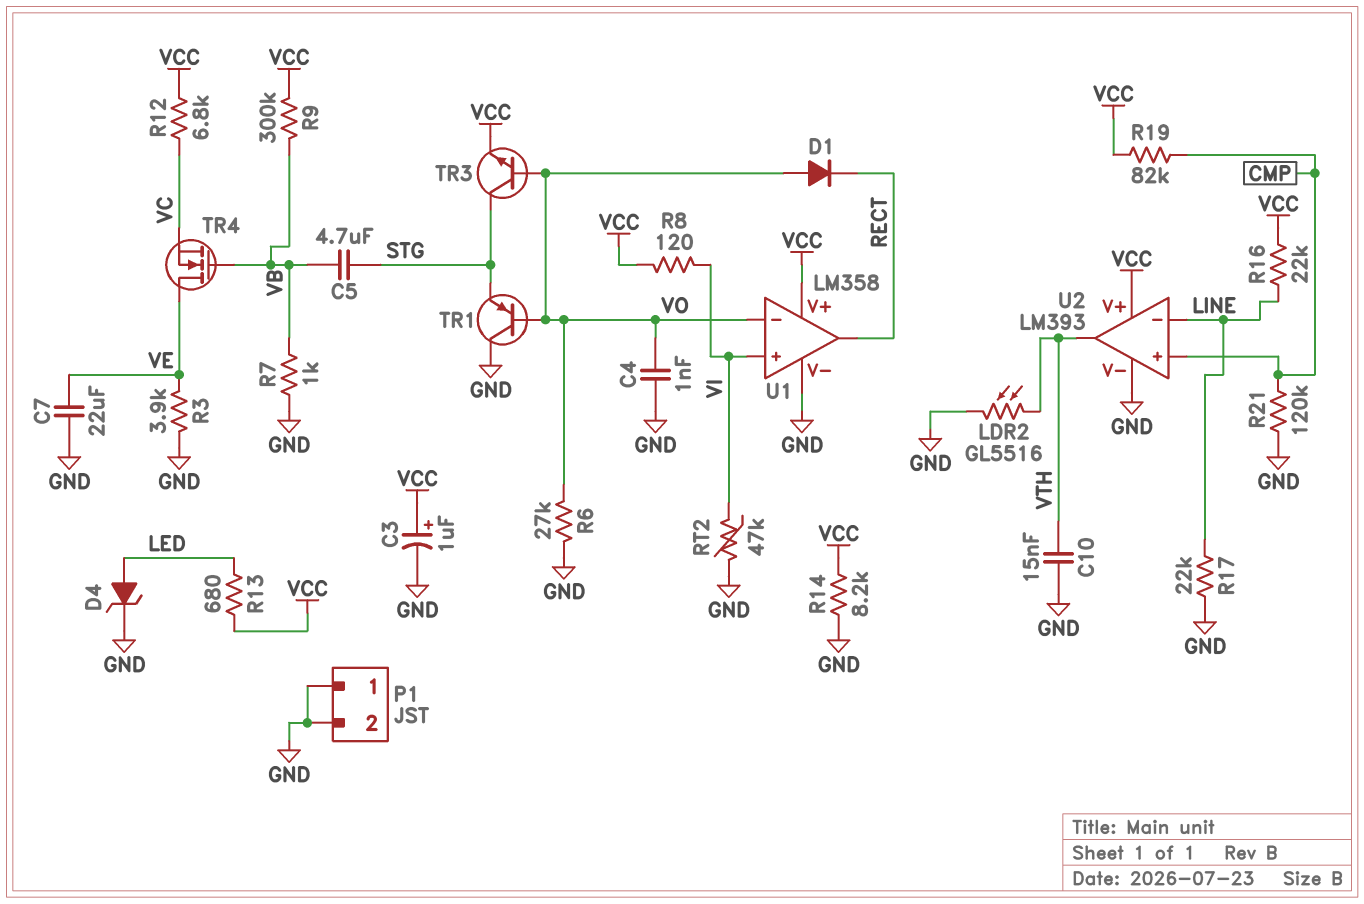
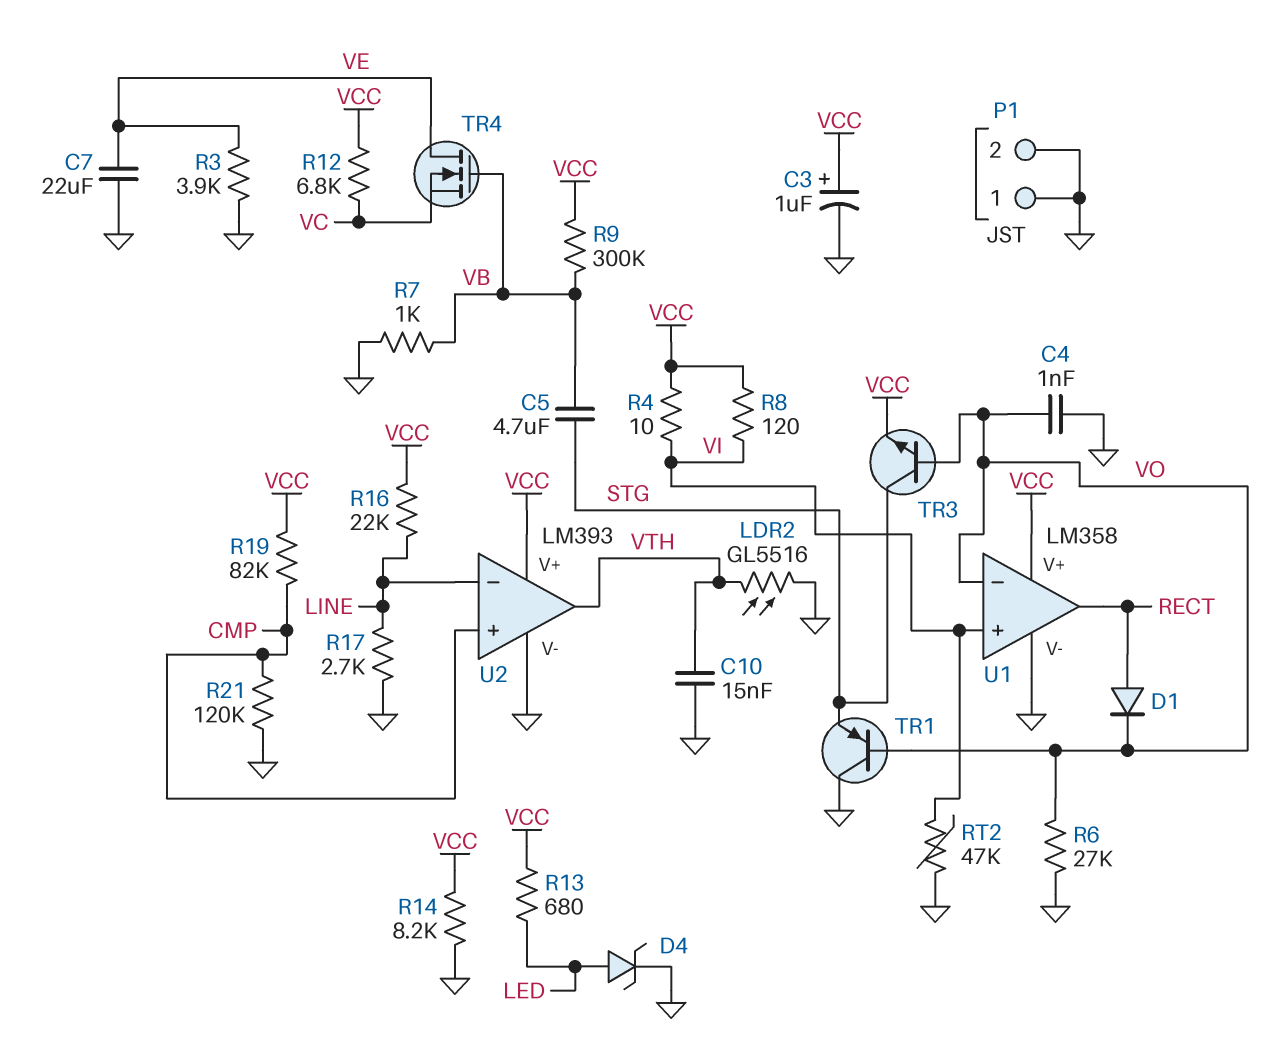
D1: diode (A VO, K RECT) -> diode (A RECT, K VO)
R4: none -> 10 (VCC, VI)
R17: 22k (GND, LINE) -> 2.7k (GND, LINE)

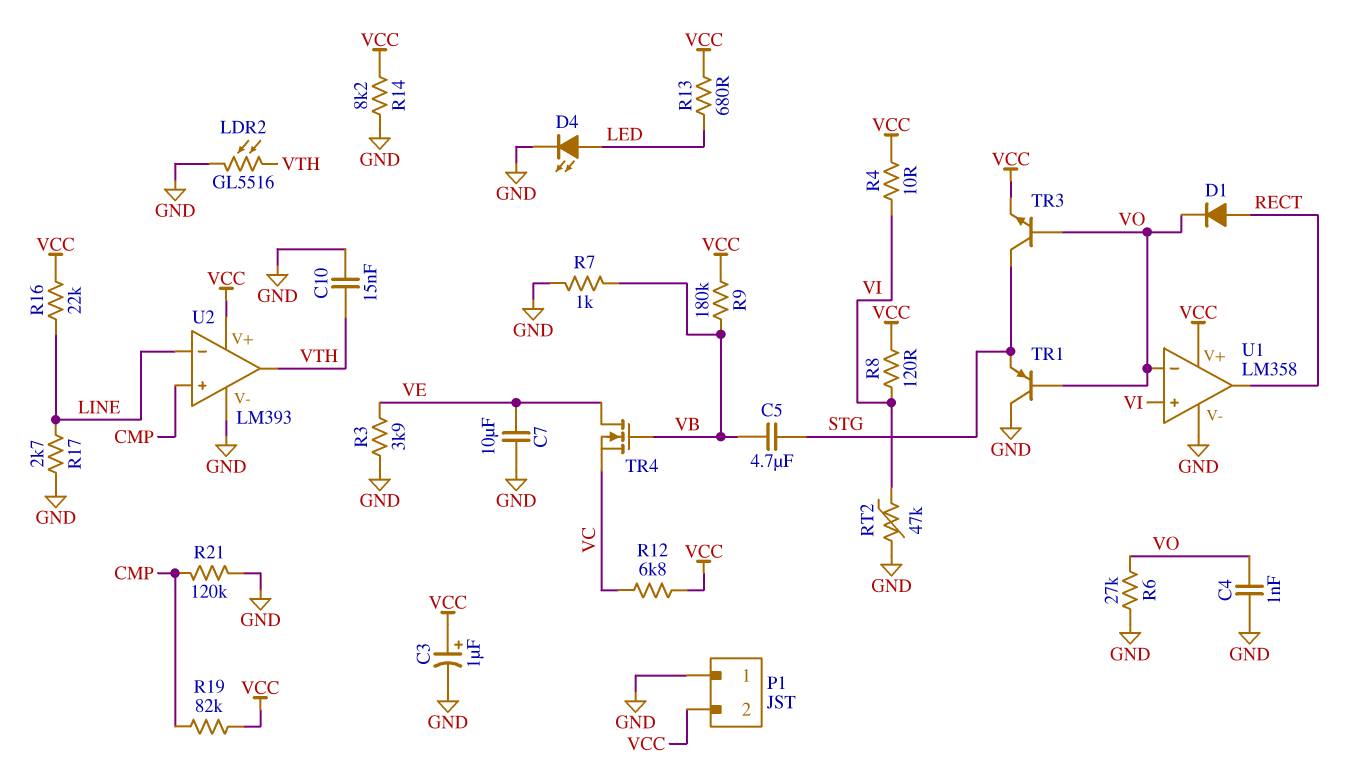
C7: 22uF (GND, VE) -> 10uF (GND, VE)
D4: zener (A LED, K GND) -> LED (A LED, K GND)
P1 pin 2: GND -> VCC
R9: 300k (VB, VCC) -> 180k (VB, VCC)

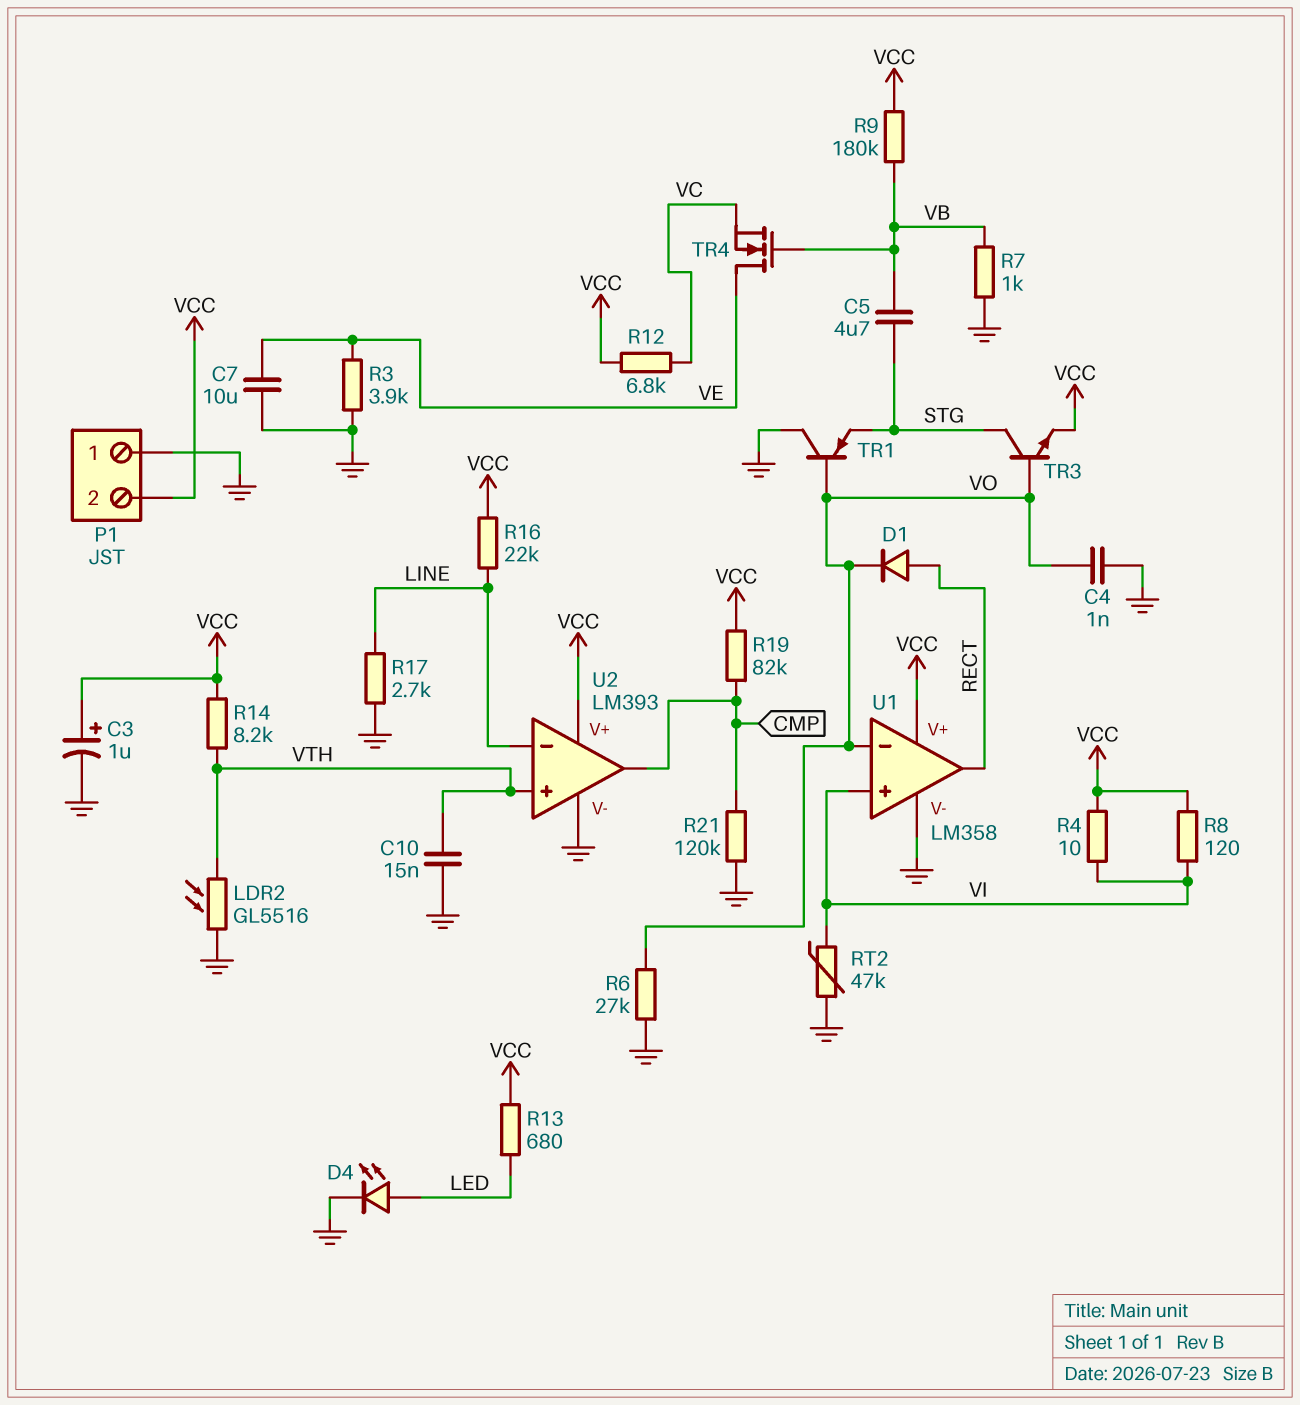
R14: 8.2k (GND, VCC) -> 8.2k (VCC, VTH)
U2 pin in+: CMP -> VTH
U2 pin out: VTH -> CMP

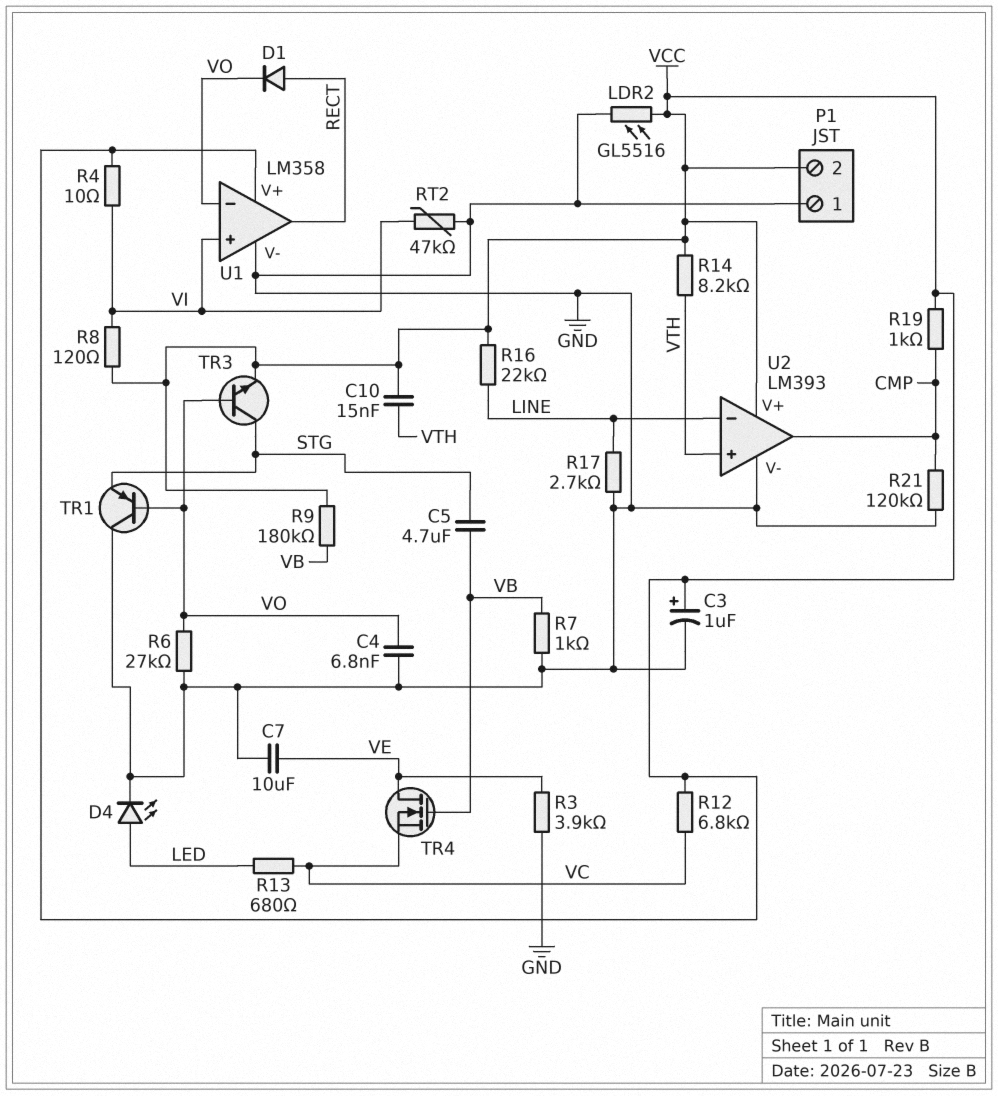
C4: 1nF (GND, VO) -> 6.8nF (GND, VO)
C10: 15nF (GND, VTH) -> 15nF (VCC, VTH)
LDR2: GL5516 (GND, VTH) -> GL5516 (GND, VCC)
R13: 680 (LED, VCC) -> 680 (LED, VC)
R19: 82k (CMP, VCC) -> 1k (CMP, VCC)

